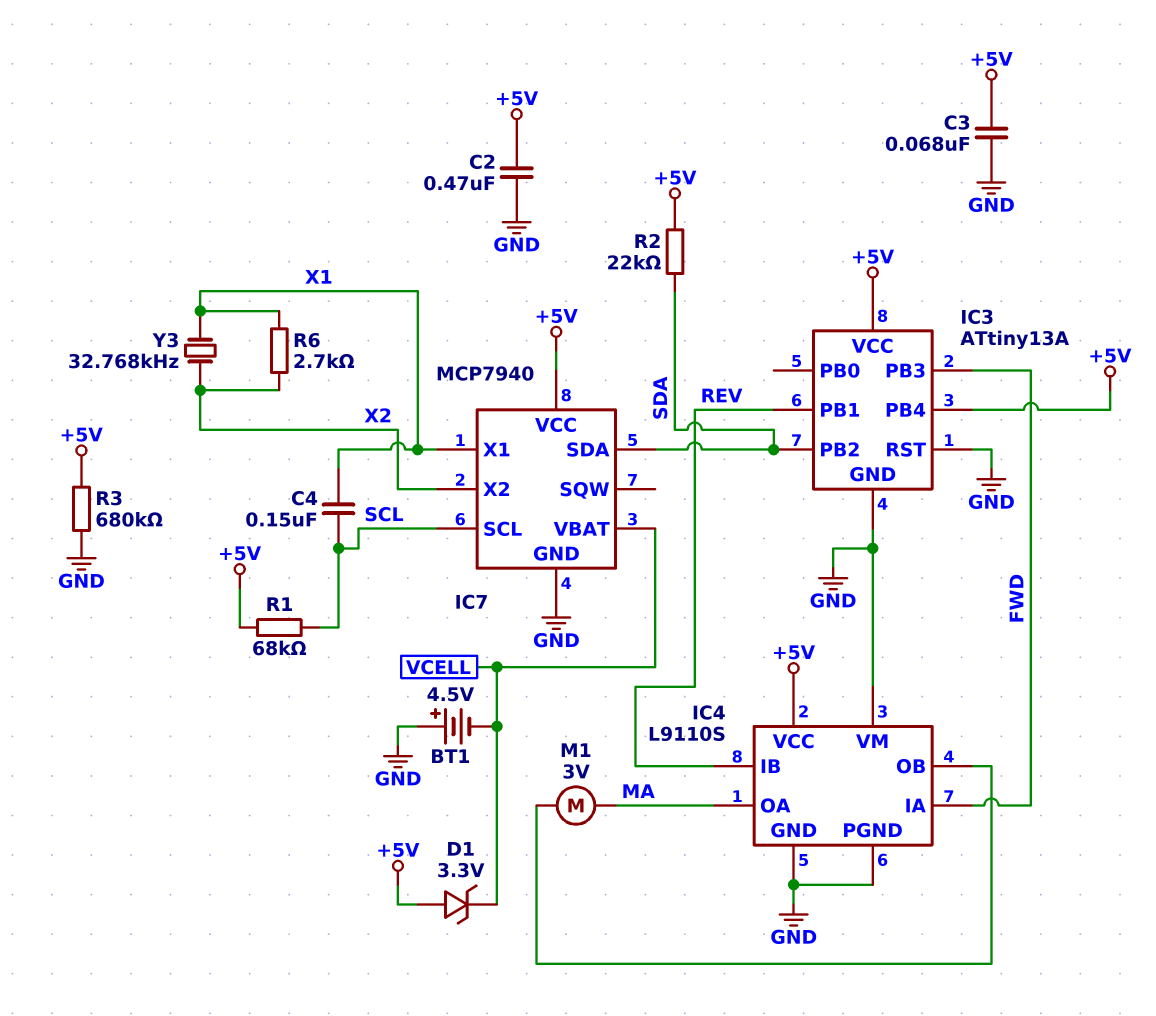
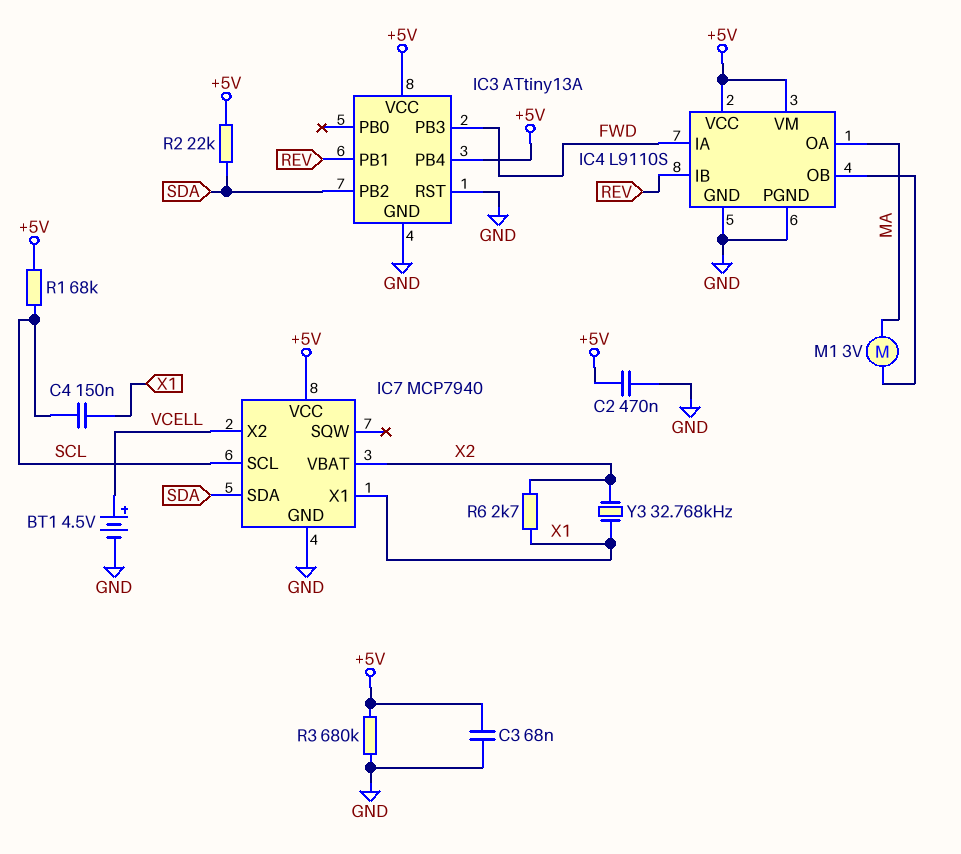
BT1: 4.5V (plus GND, minus VCELL) -> 4.5V (plus VCELL, minus GND)
D1: zener 3.3V (A +5V, K VCELL) -> none
IC4 pin VM: GND -> +5V
IC7 pin VBAT: VCELL -> X2
IC7 pin X2: X2 -> VCELL

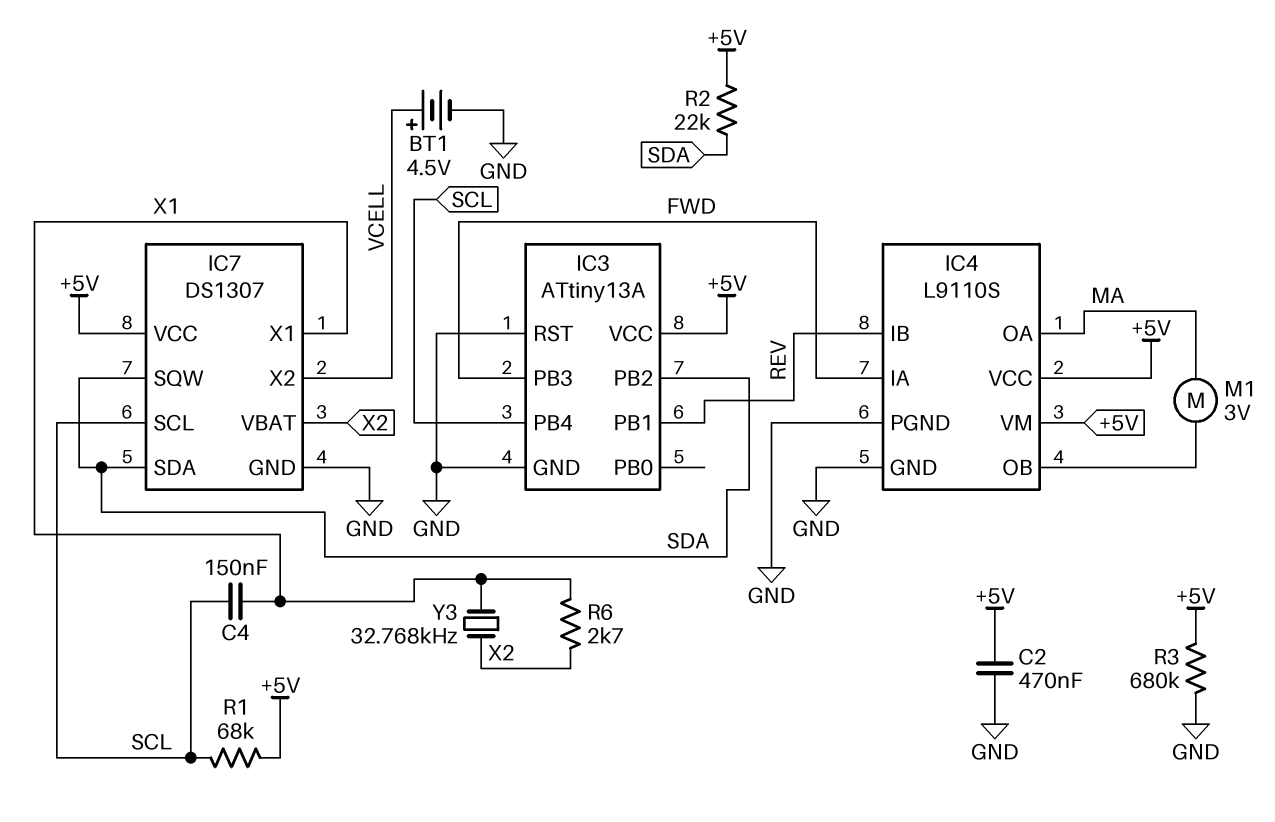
C3: 68nF (+5V, GND) -> none
IC3 pin PB4: +5V -> SCL
IC7: MCP7940 -> DS1307
IC7 pin SQW: none -> SDA

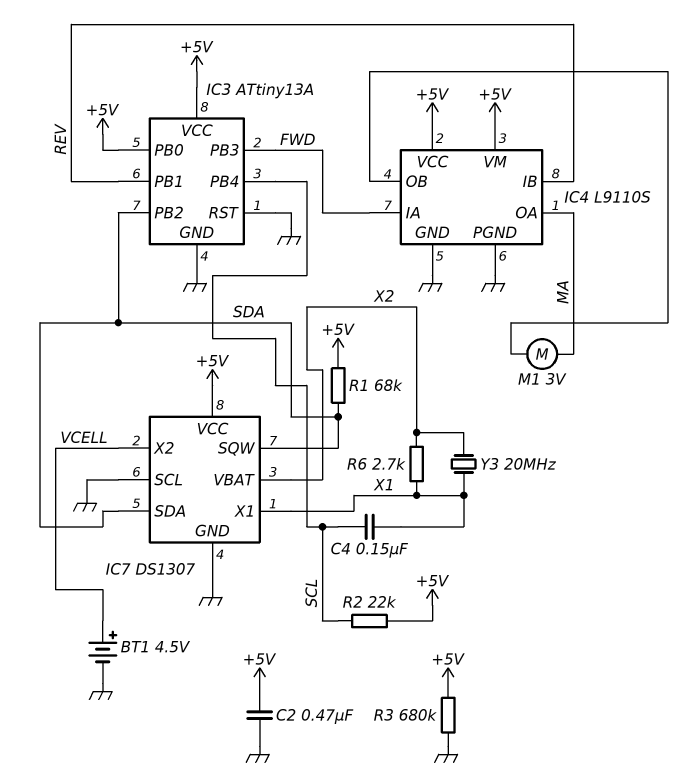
IC3 pin PB0: none -> +5V
IC7 pin SCL: SCL -> GND
R1: 68k (+5V, SCL) -> 68k (+5V, SDA)
R2: 22k (+5V, SDA) -> 22k (+5V, SCL)
Y3: 32.768kHz (X1, X2) -> 20MHz (X1, X2)

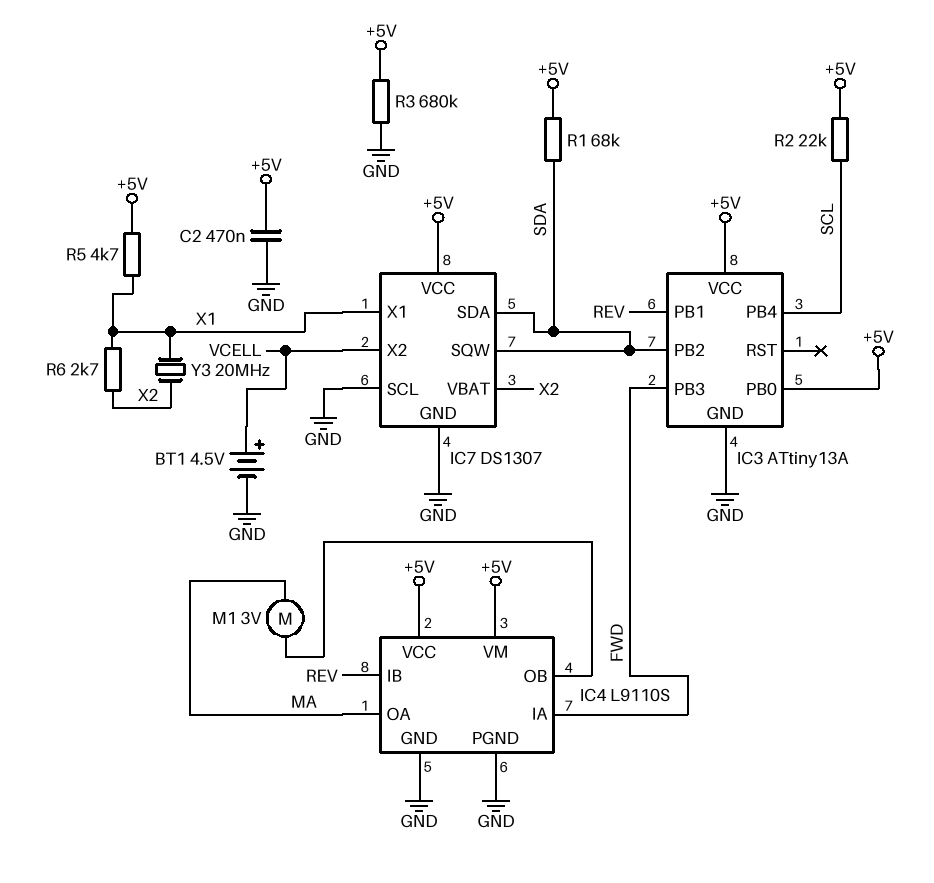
C4: 150nF (SCL, X1) -> none
IC3 pin RST: GND -> none
R5: none -> 4.7k (+5V, X1)

